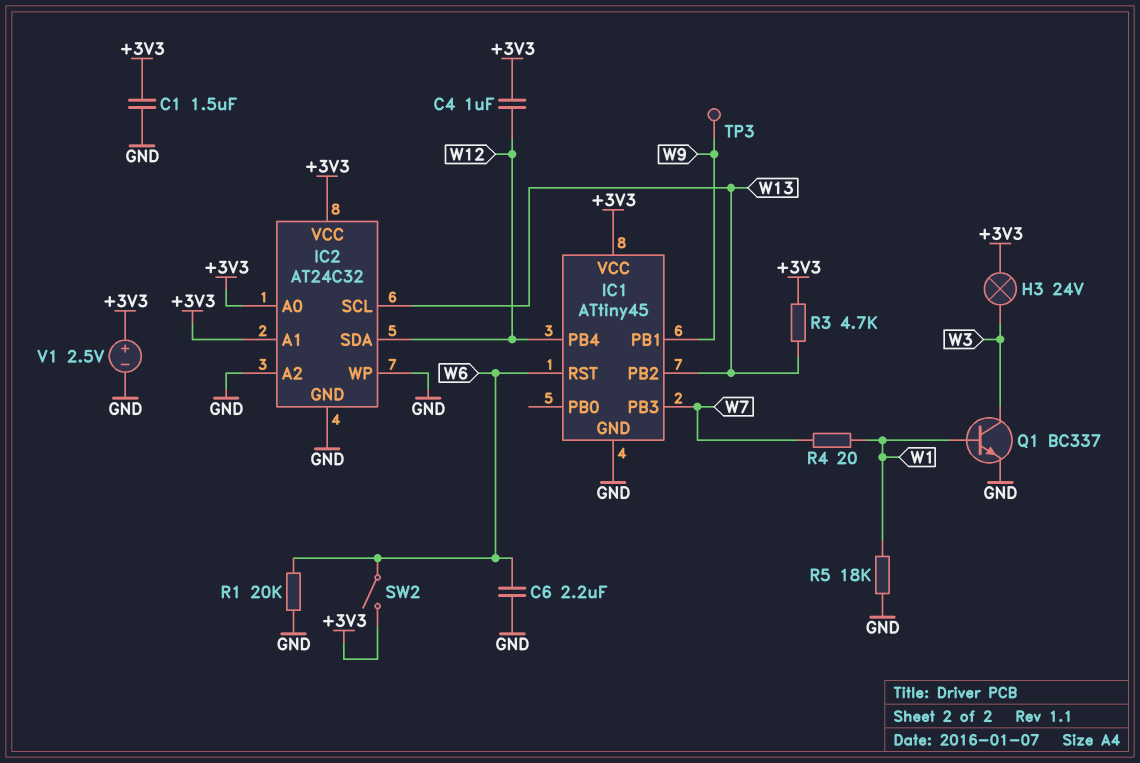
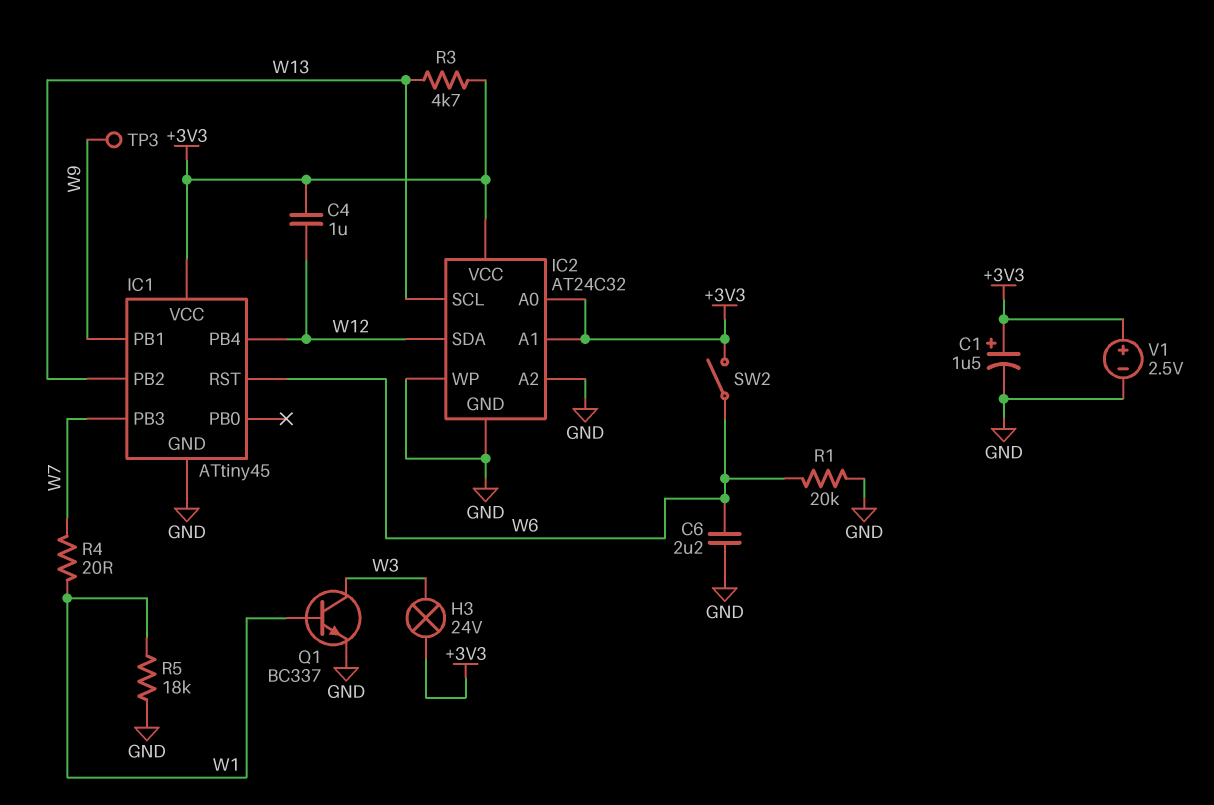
C1: 1.5uF (+3V3, GND) -> 1.5uF (plus +3V3, minus GND)

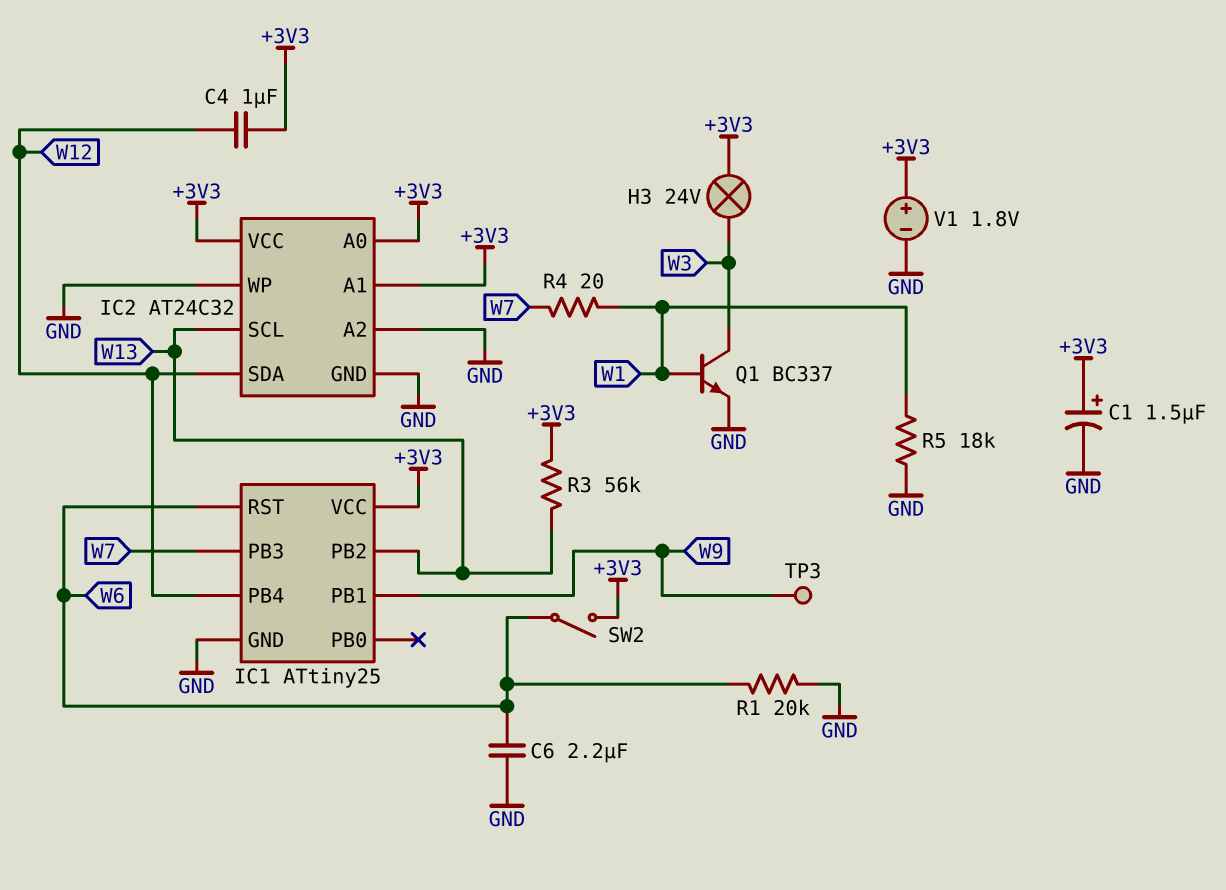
IC1: ATtiny45 -> ATtiny25
R3: 4.7k (+3V3, W13) -> 56k (+3V3, W13)
V1: 2.5V (plus +3V3, minus GND) -> 1.8V (plus +3V3, minus GND)

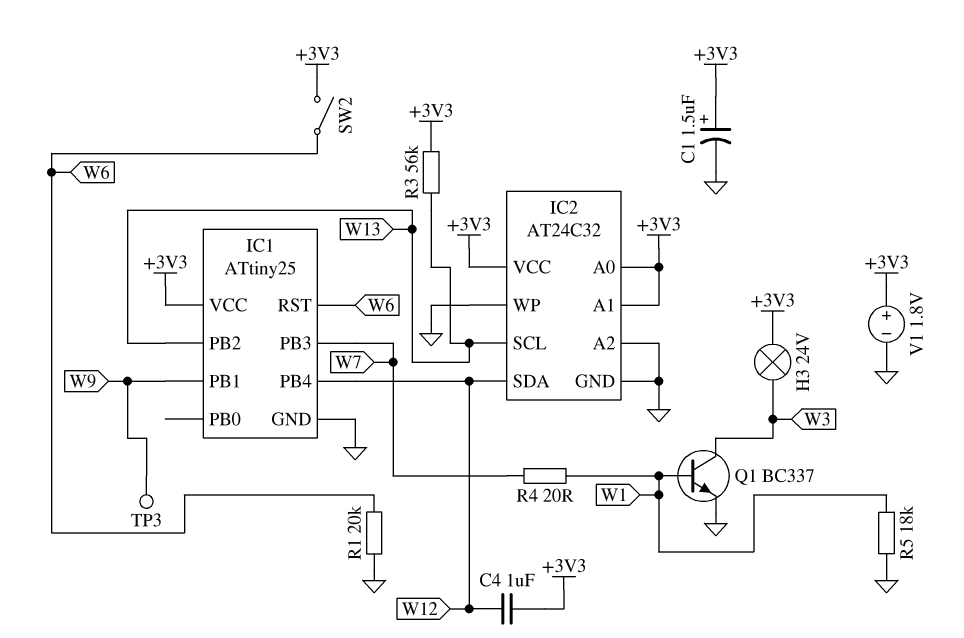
C6: 2.2uF (GND, W6) -> none

